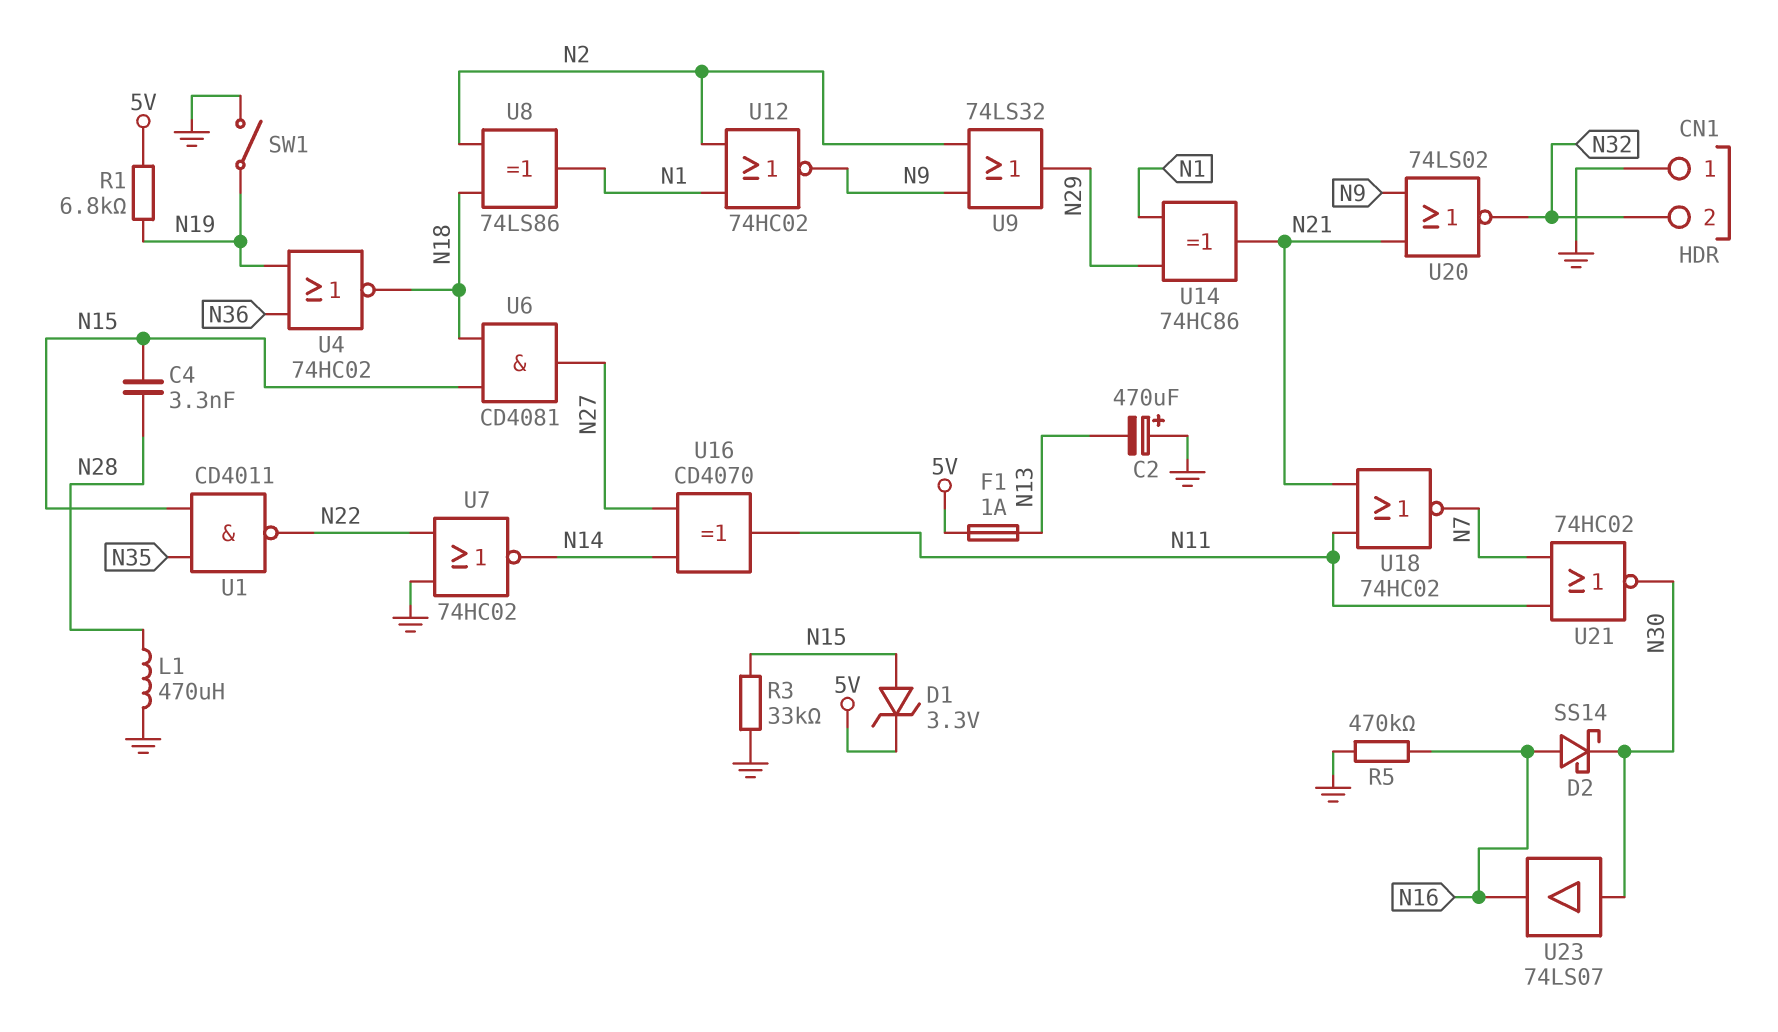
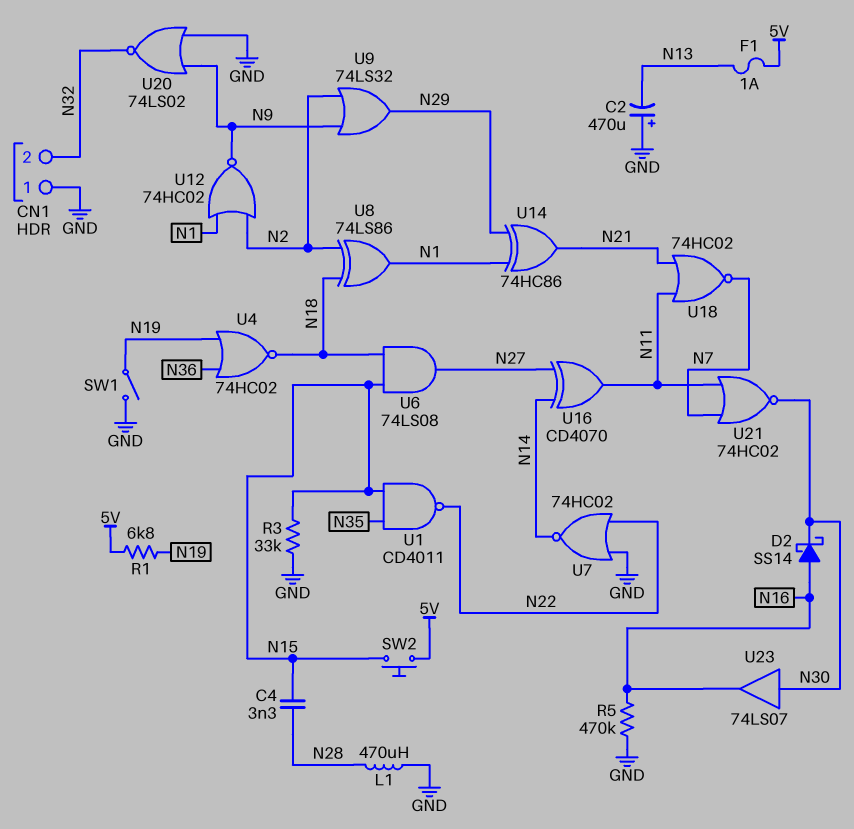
D1: zener 3.3V (A N15, K 5V) -> none
SW2: none -> button (5V, N15)
U6: AND CD4081 (in N15, in N18, out N27) -> AND 74LS08 (in N15, in N18, out N27)
U20: NOR 74LS02 (in N9, in N21, out N32) -> NOR 74LS02 (in GND, in N9, out N32)

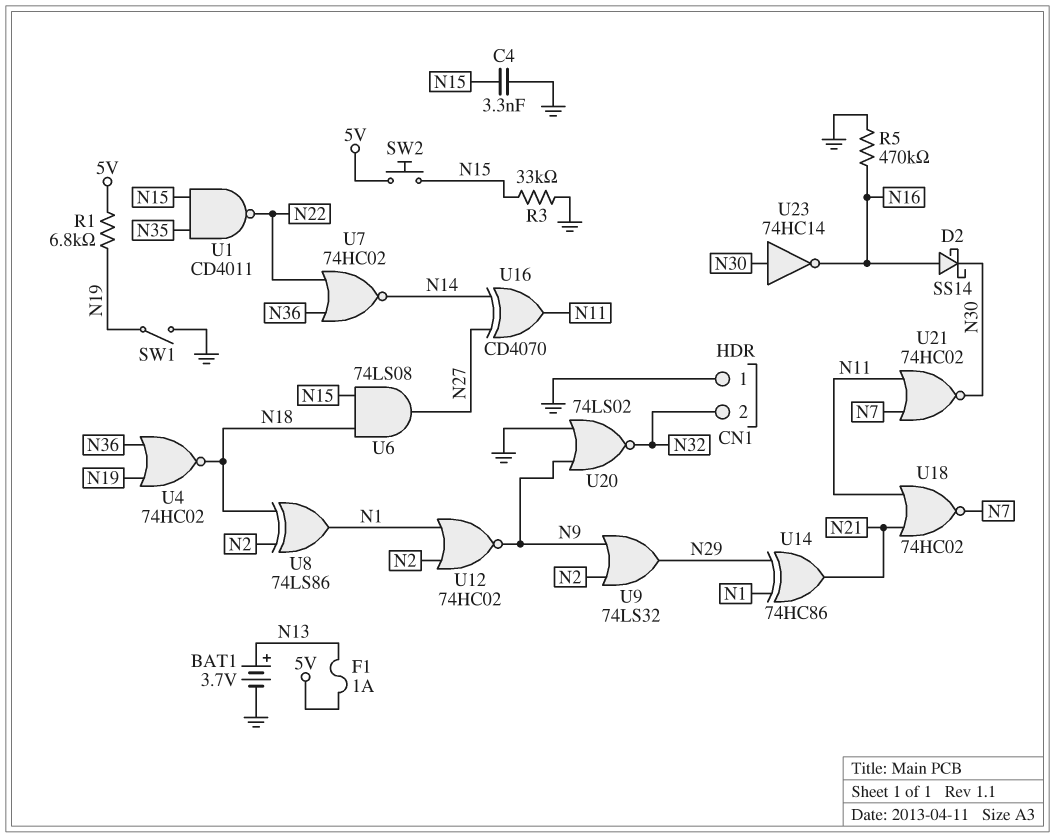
BAT1: none -> 3.7V (plus N13, minus GND)
C2: 470uF (plus GND, minus N13) -> none
C4: 3.3nF (N15, N28) -> 3.3nF (GND, N15)
L1: 470uH (GND, N28) -> none
U7: NOR 74HC02 (in GND, in N22, out N14) -> NOR 74HC02 (in N22, in N36, out N14)
U23: buffer 74LS07 (in N30, out N16) -> NOT 74HC14 (in N30, out N16)

